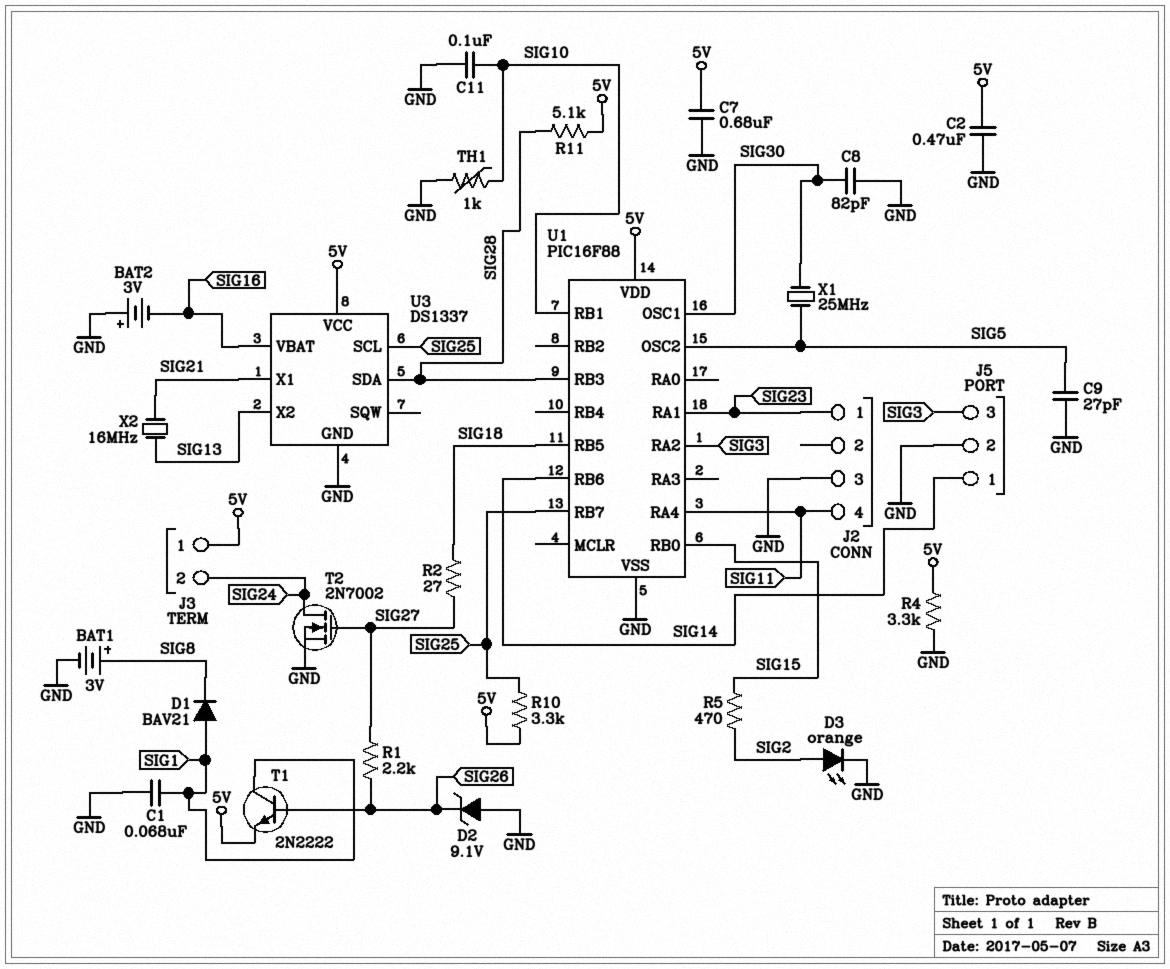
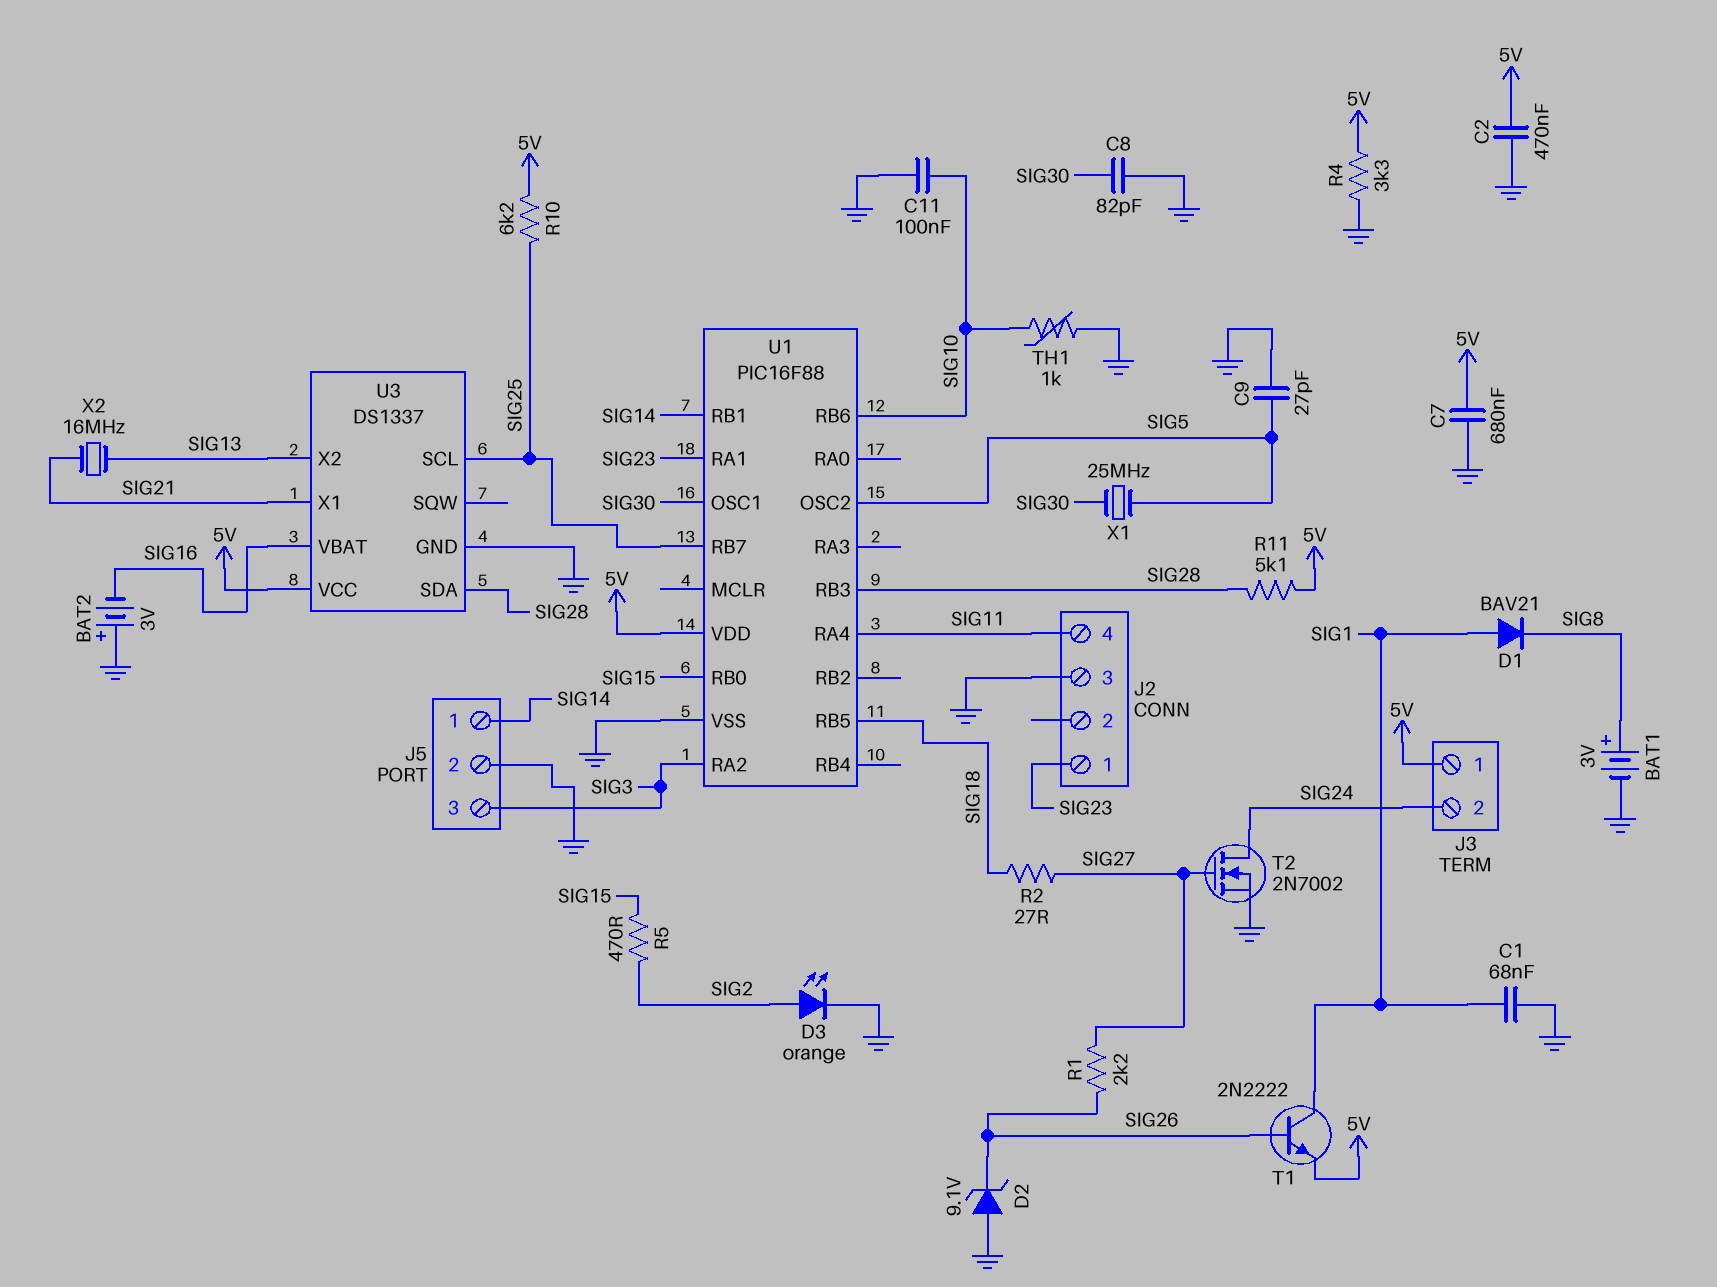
R10: 3.3k (5V, SIG25) -> 6.2k (5V, SIG25)
U1 pin RB1: SIG10 -> SIG14
U1 pin RB6: SIG14 -> SIG10

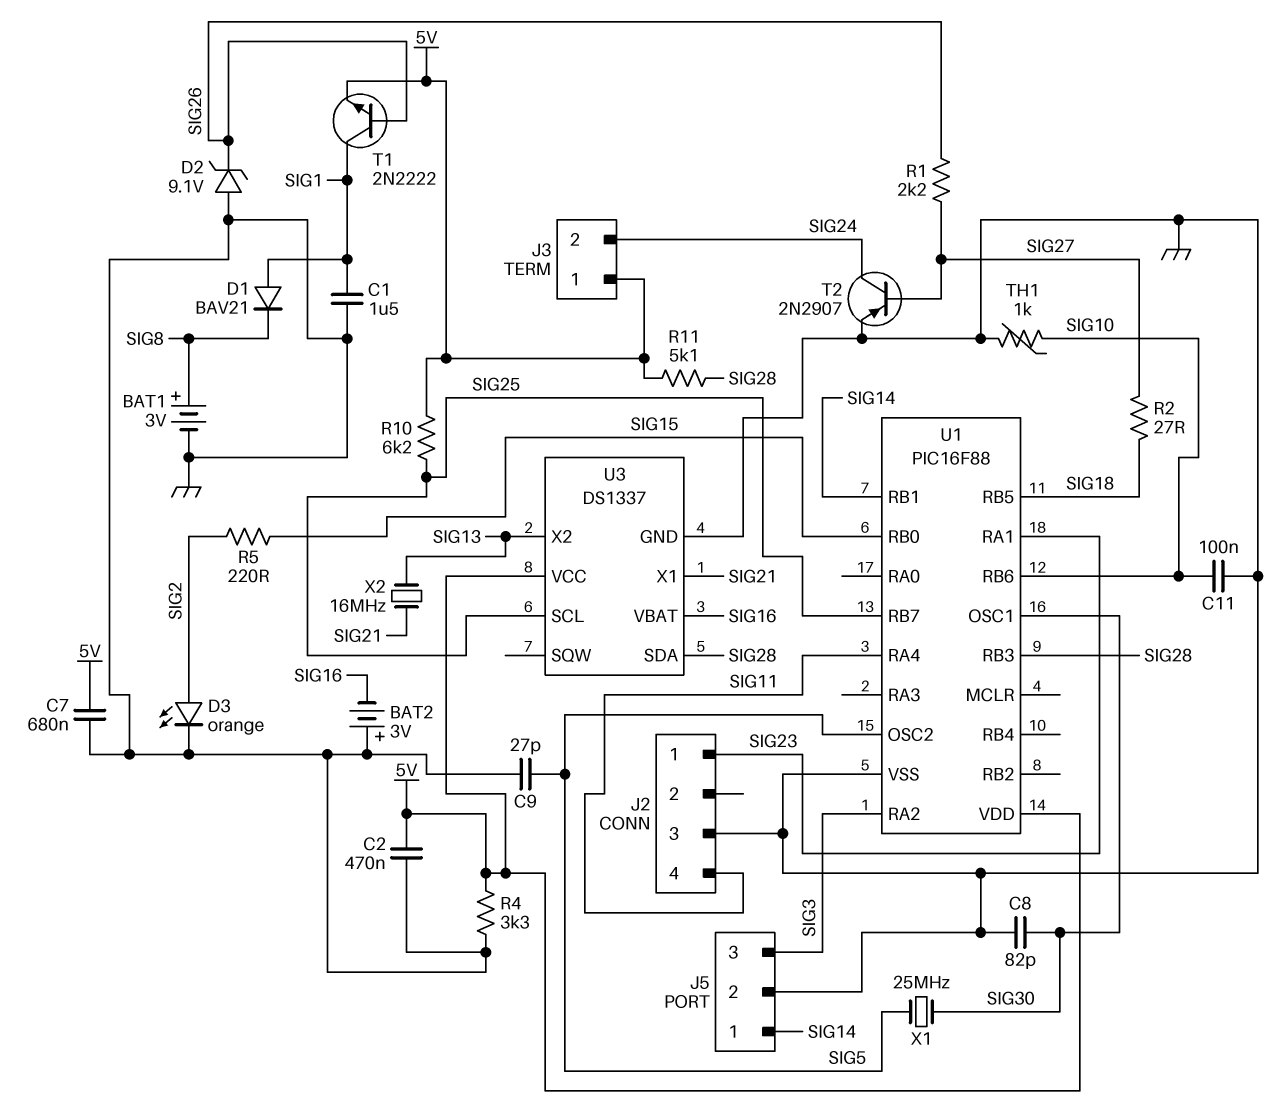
C1: 68nF (GND, SIG1) -> 1.5uF (GND, SIG1)
R5: 470 (SIG2, SIG15) -> 220 (SIG2, SIG15)
T2: NMOS 2N7002 (G SIG27, D SIG24, S GND) -> PNP 2N2907 (B SIG27, C SIG24, E GND)

